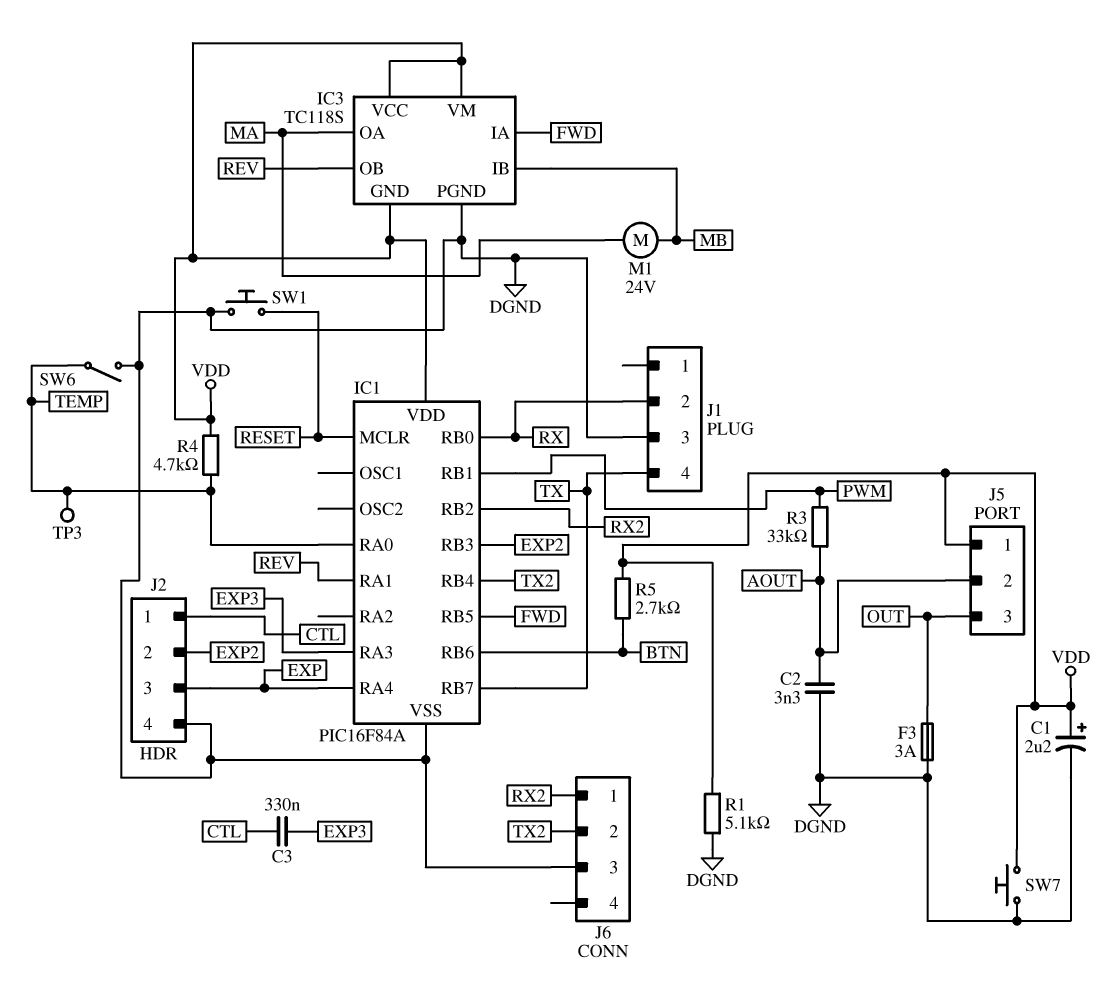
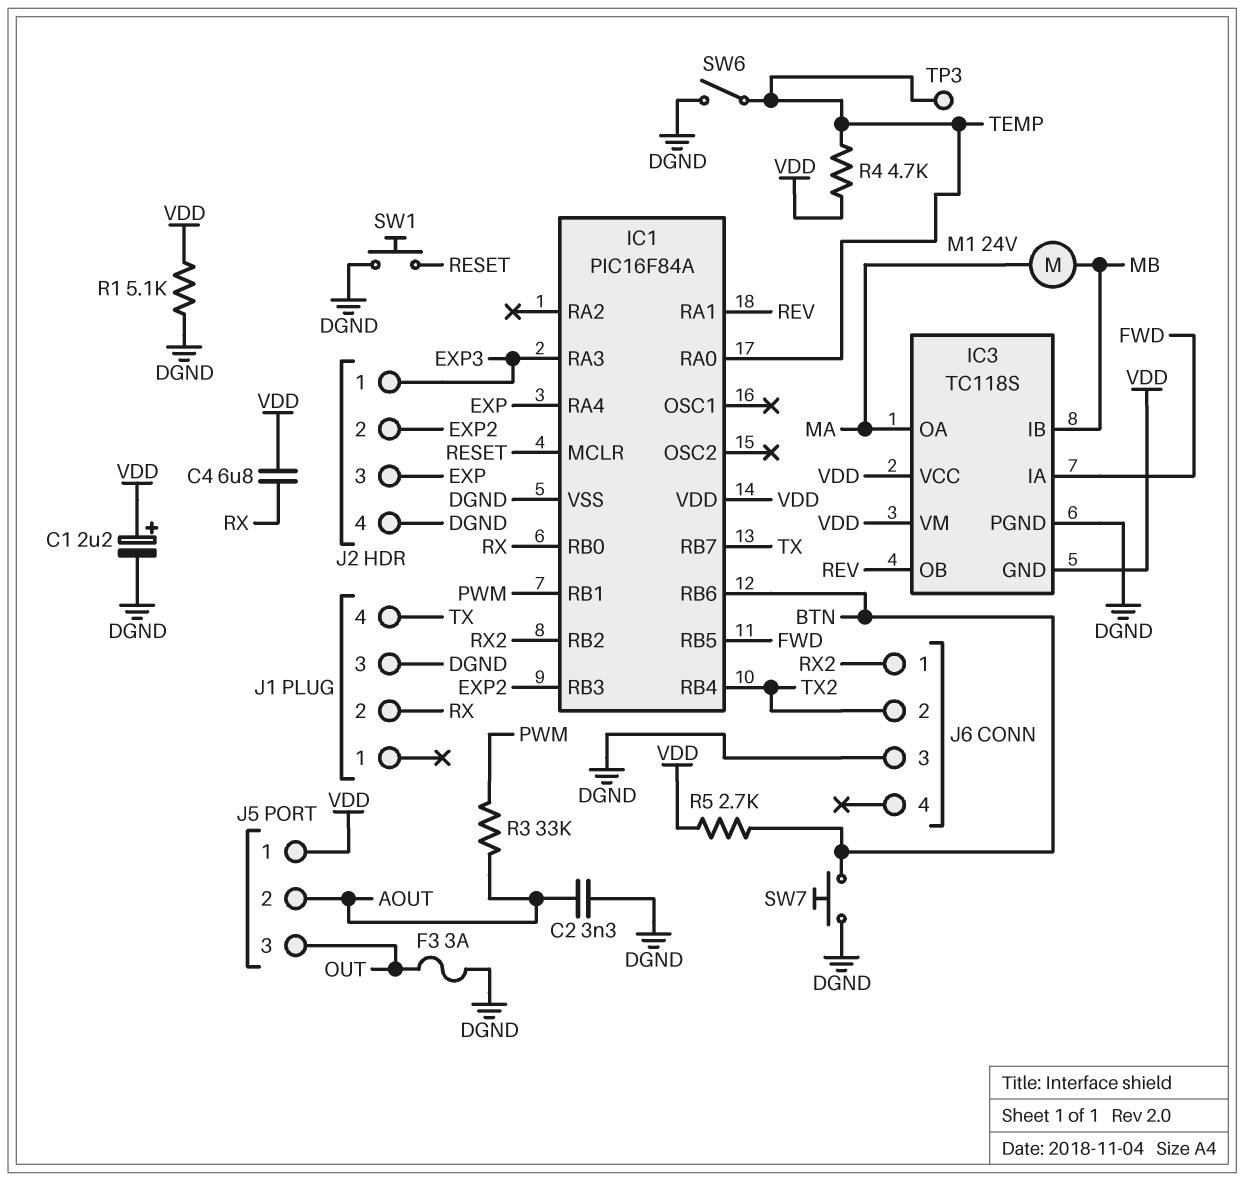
C3: 330nF (CTL, EXP3) -> none
C4: none -> 6.8uF (RX, VDD)
J2 pin 1: CTL -> EXP3
SW7: button (DGND, VDD) -> button (BTN, DGND)

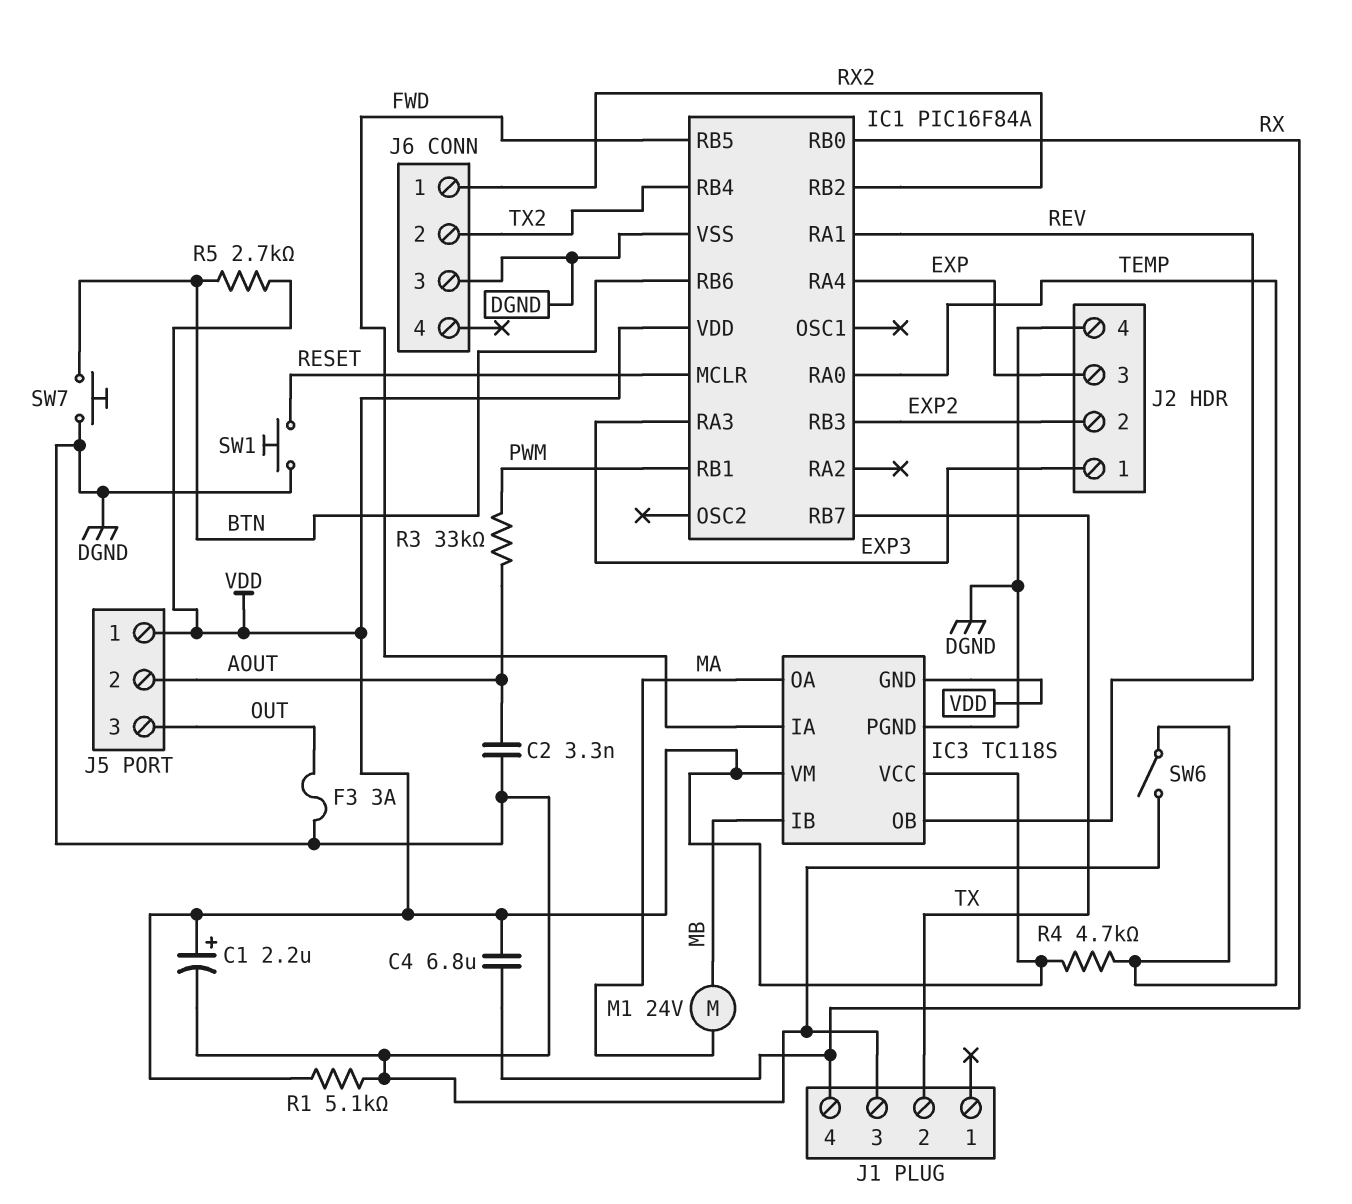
J1 pin 2: RX -> TX
J1 pin 4: TX -> RX
TP3: test point (TEMP) -> none

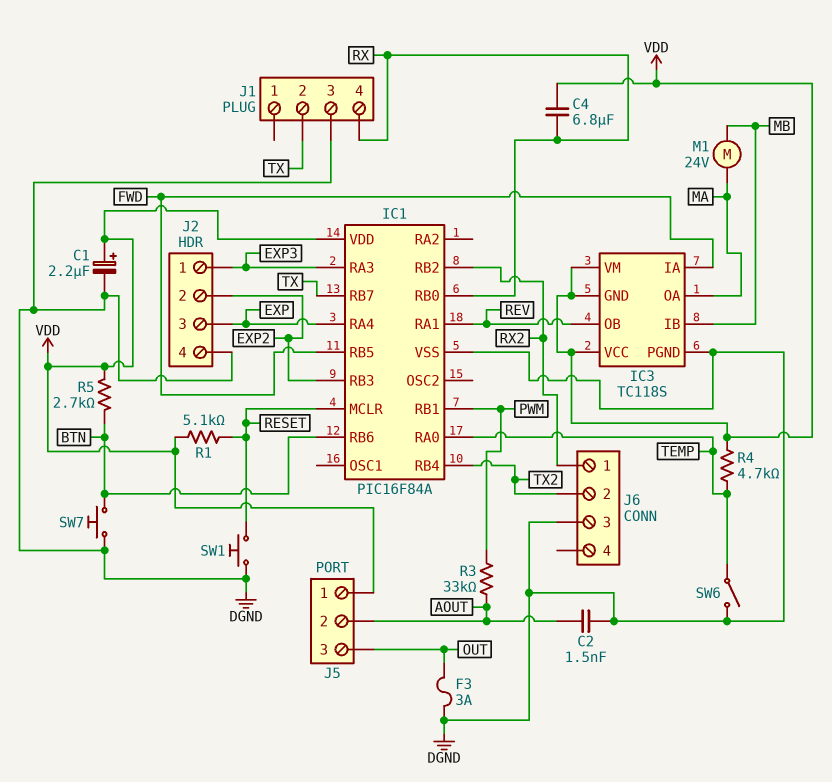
C2: 3.3nF (AOUT, DGND) -> 1.5nF (AOUT, DGND)
R1: 5.1k (DGND, VDD) -> 5.1k (RESET, VDD)

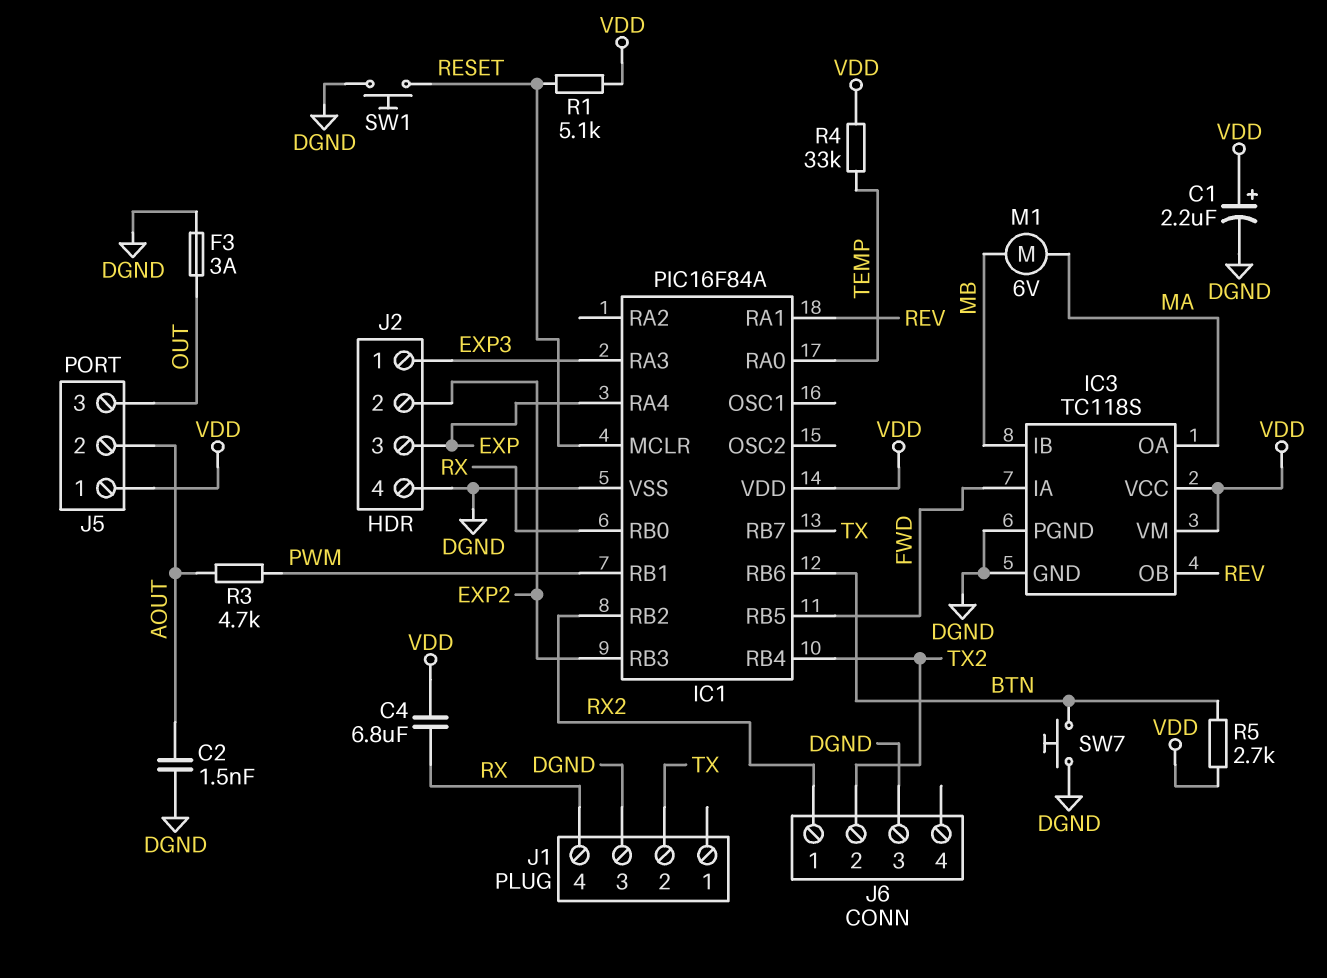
IC3 pin GND: VDD -> DGND
M1: motor 24V (MA, MB) -> motor 6V (MA, MB)
R3: 33k (AOUT, PWM) -> 4.7k (AOUT, PWM)
R4: 4.7k (TEMP, VDD) -> 33k (TEMP, VDD)
SW6: switch (DGND, TEMP) -> none

